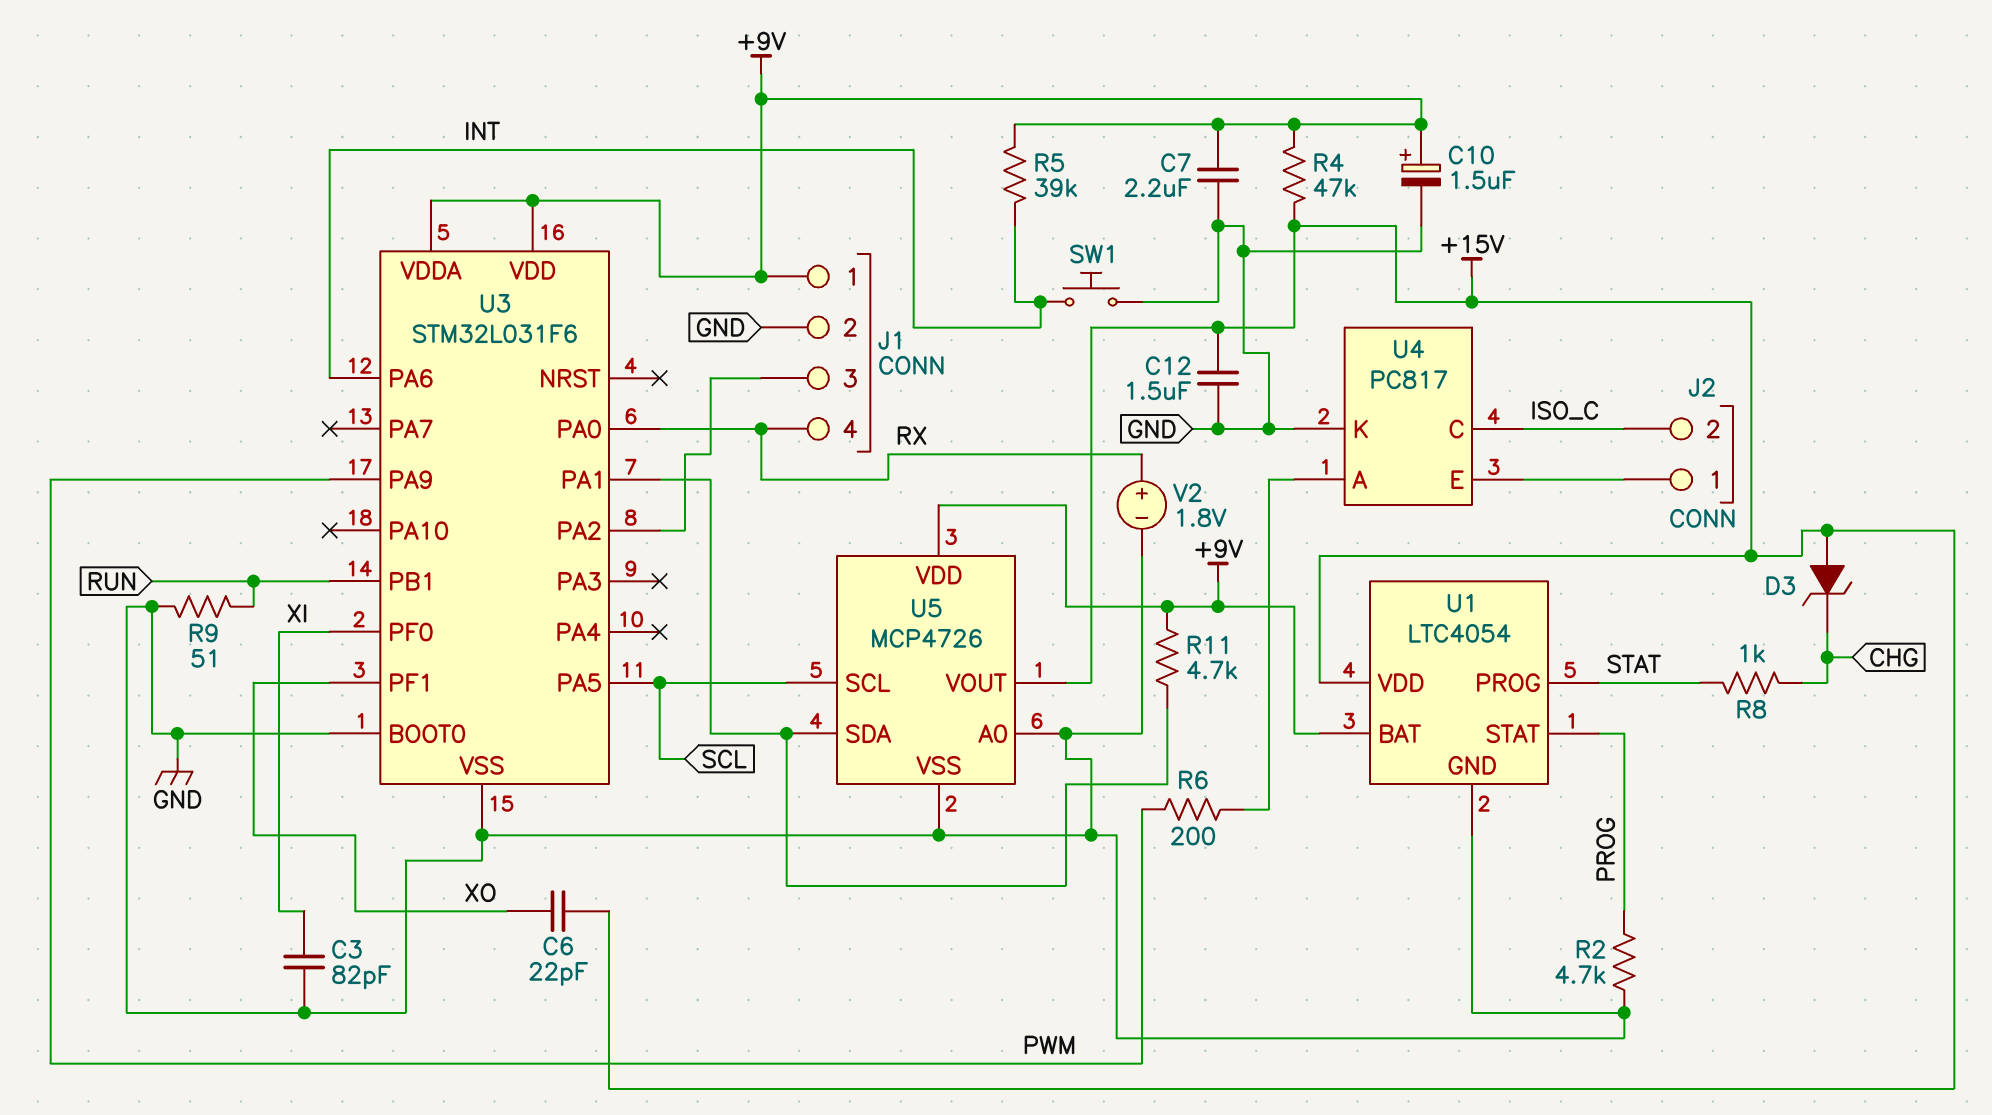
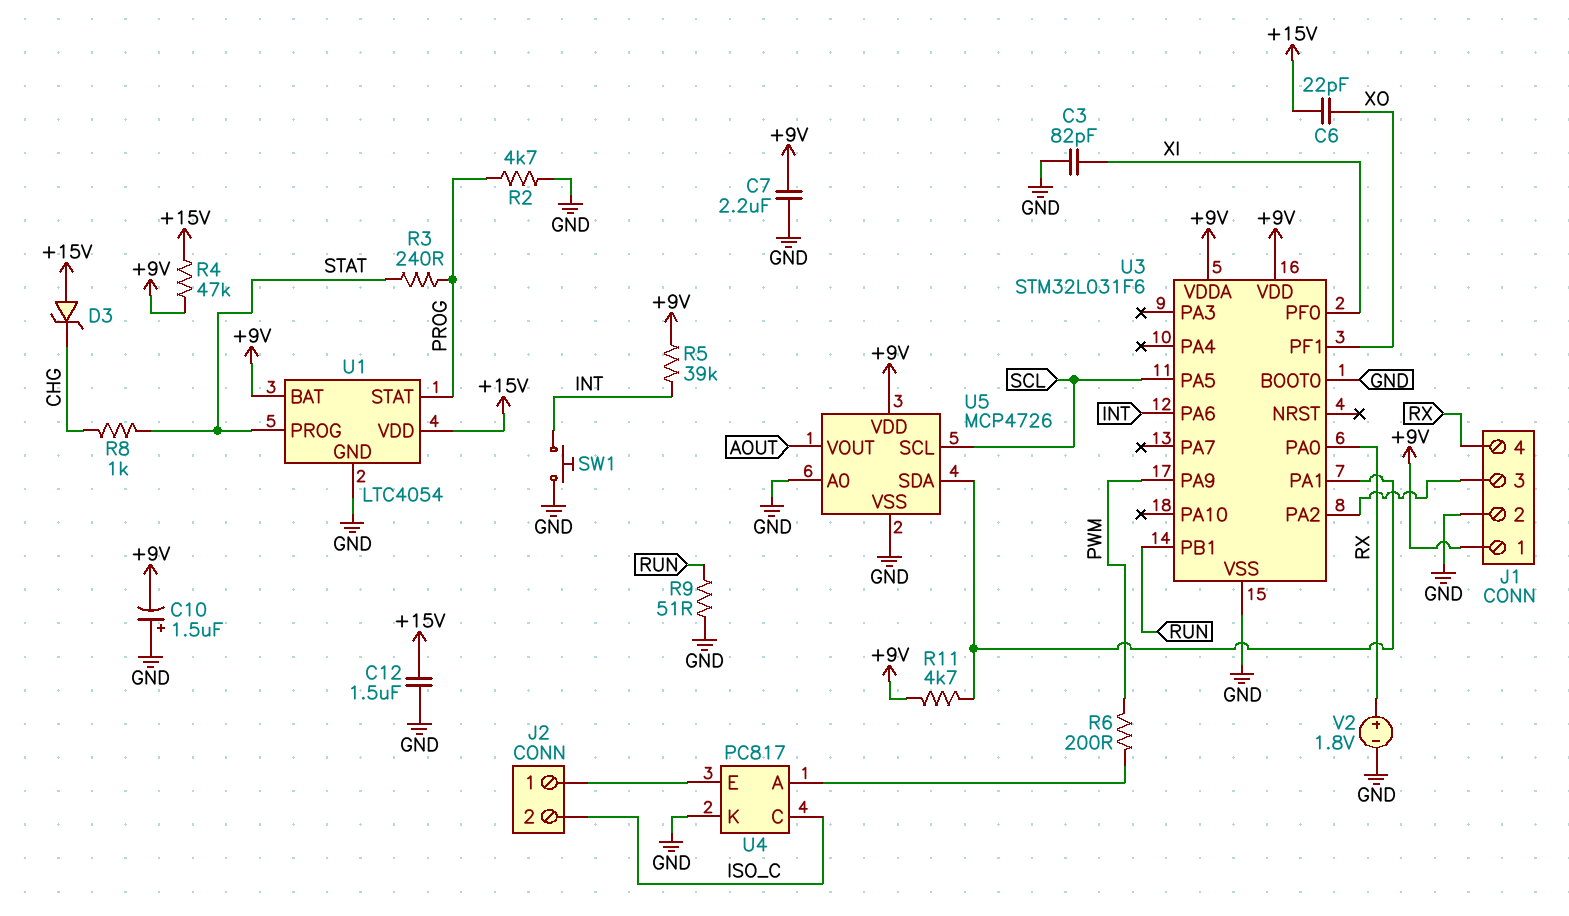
C10: 1.5uF (plus +9V, minus GND) -> 1.5uF (plus GND, minus +9V)
R3: none -> 240 (PROG, STAT)
U5 pin VOUT: +15V -> AOUT

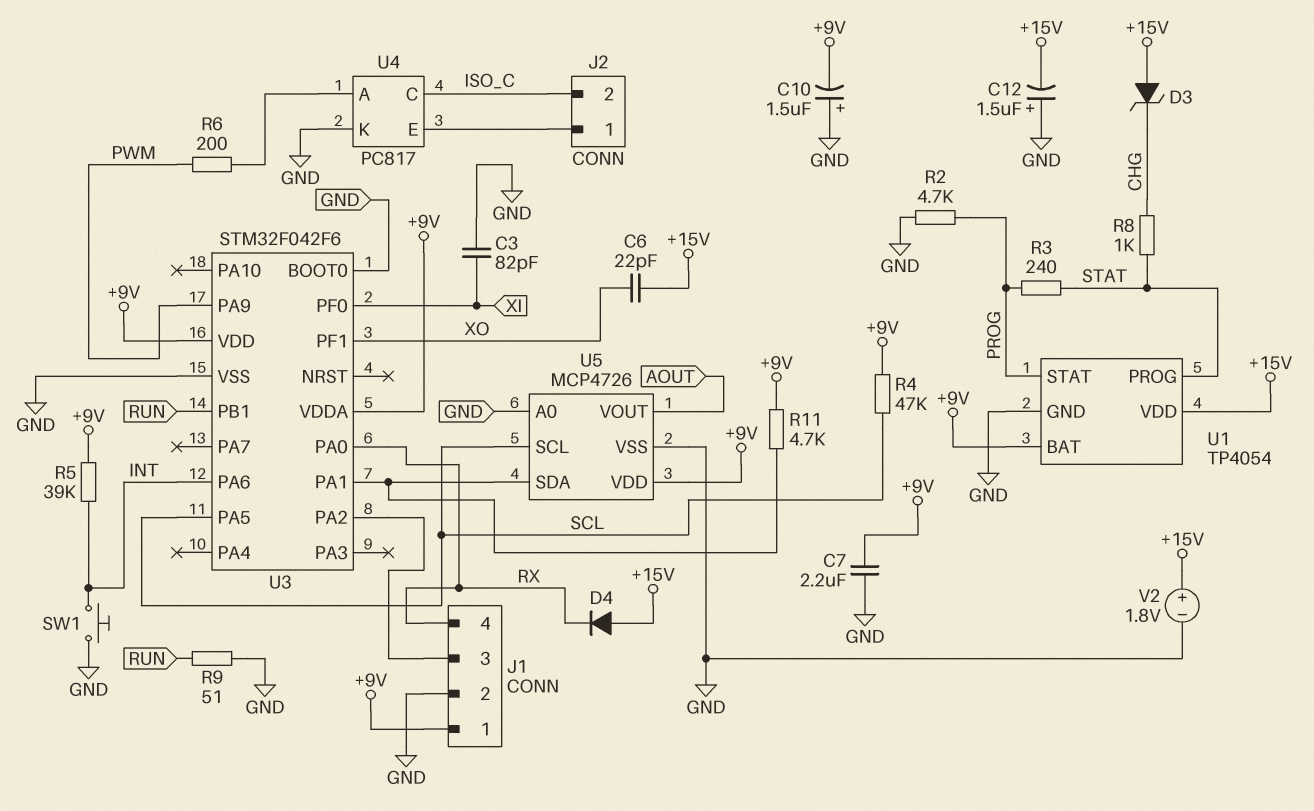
C12: 1.5uF (+15V, GND) -> 1.5uF (plus GND, minus +15V)
D4: none -> diode (A +15V, K RX)
R4: 47k (+9V, +15V) -> 47k (+9V, SCL)
U1: LTC4054 -> TP4054
U3: STM32L031F6 -> STM32F042F6
V2: 1.8V (plus RX, minus GND) -> 1.8V (plus +15V, minus GND)

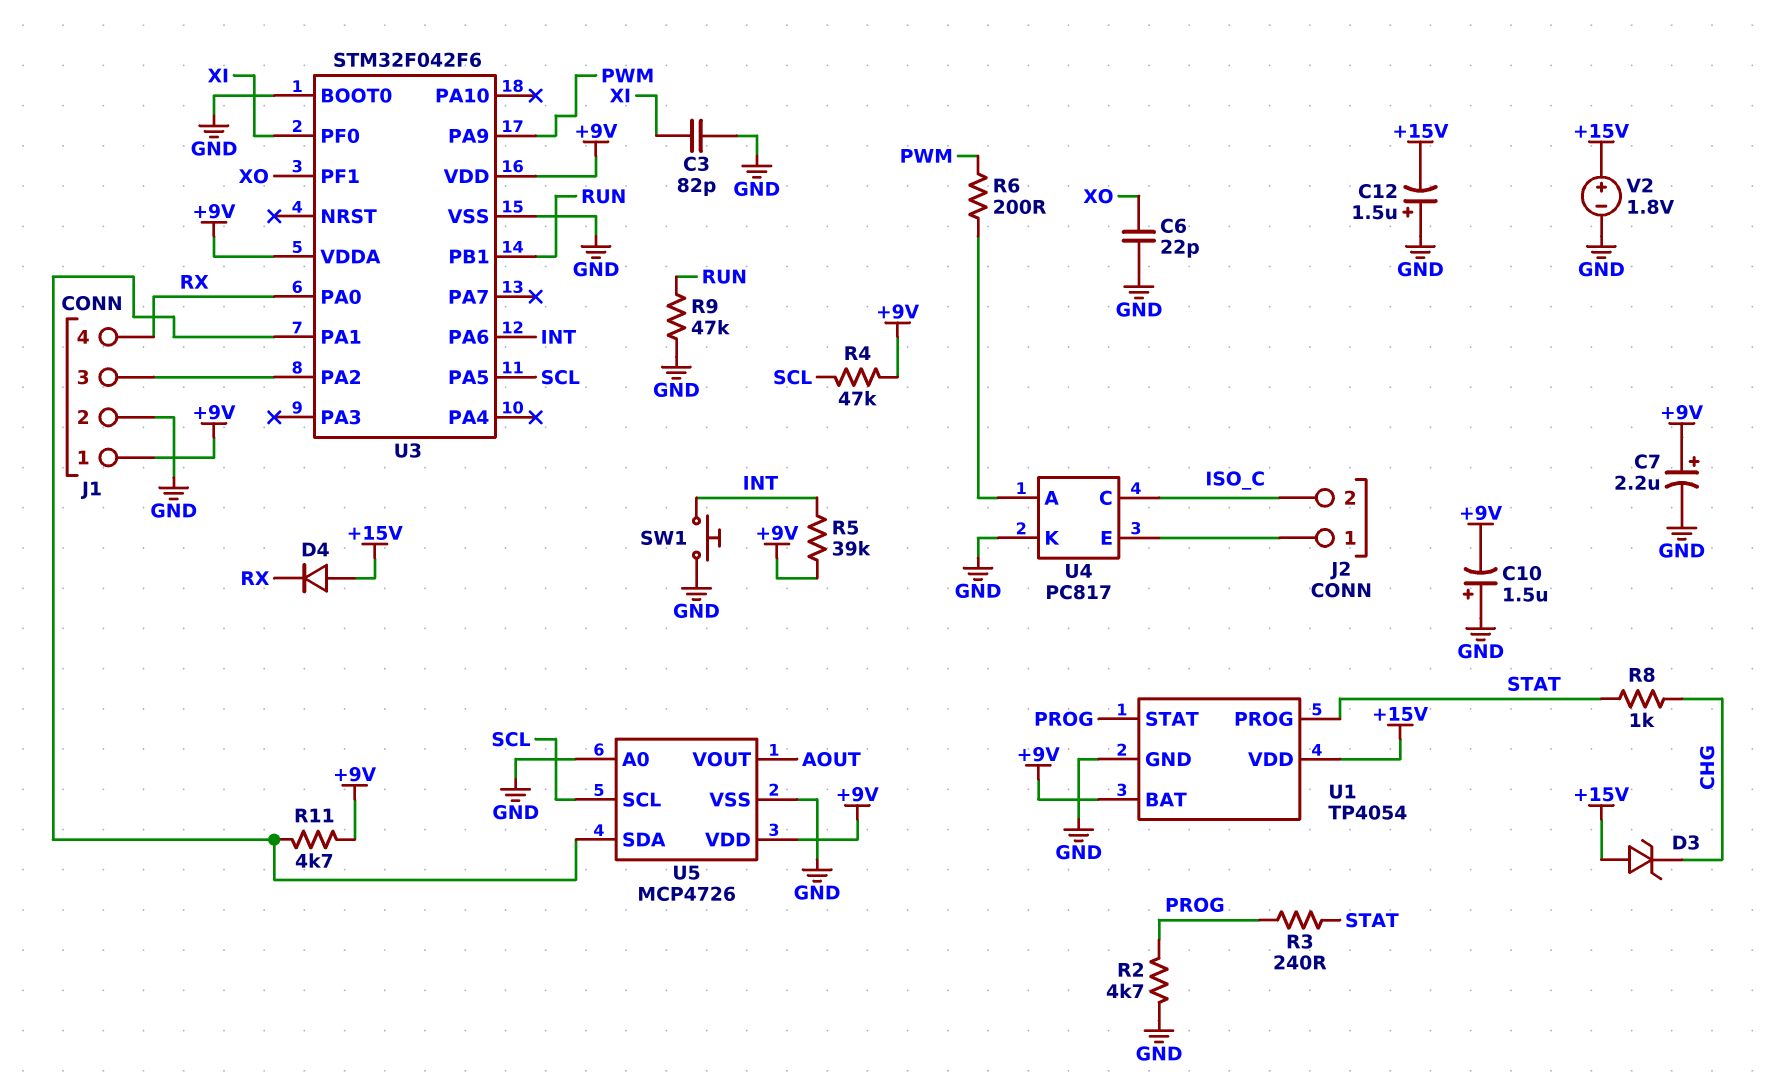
C6: 22pF (+15V, XO) -> 22pF (GND, XO)
C7: 2.2uF (+9V, GND) -> 2.2uF (plus +9V, minus GND)
R9: 51 (GND, RUN) -> 47k (GND, RUN)

